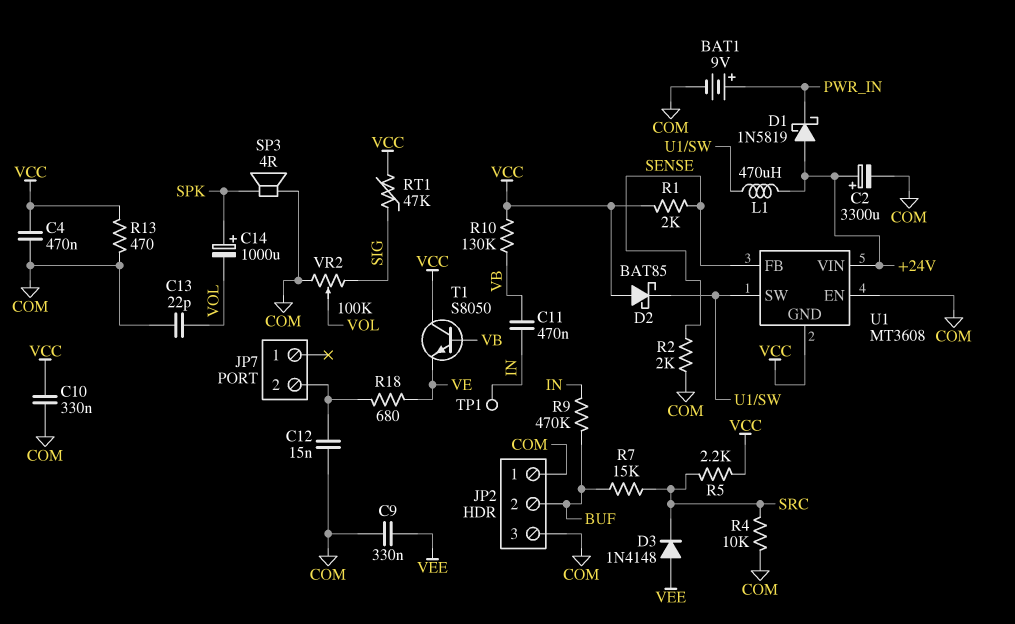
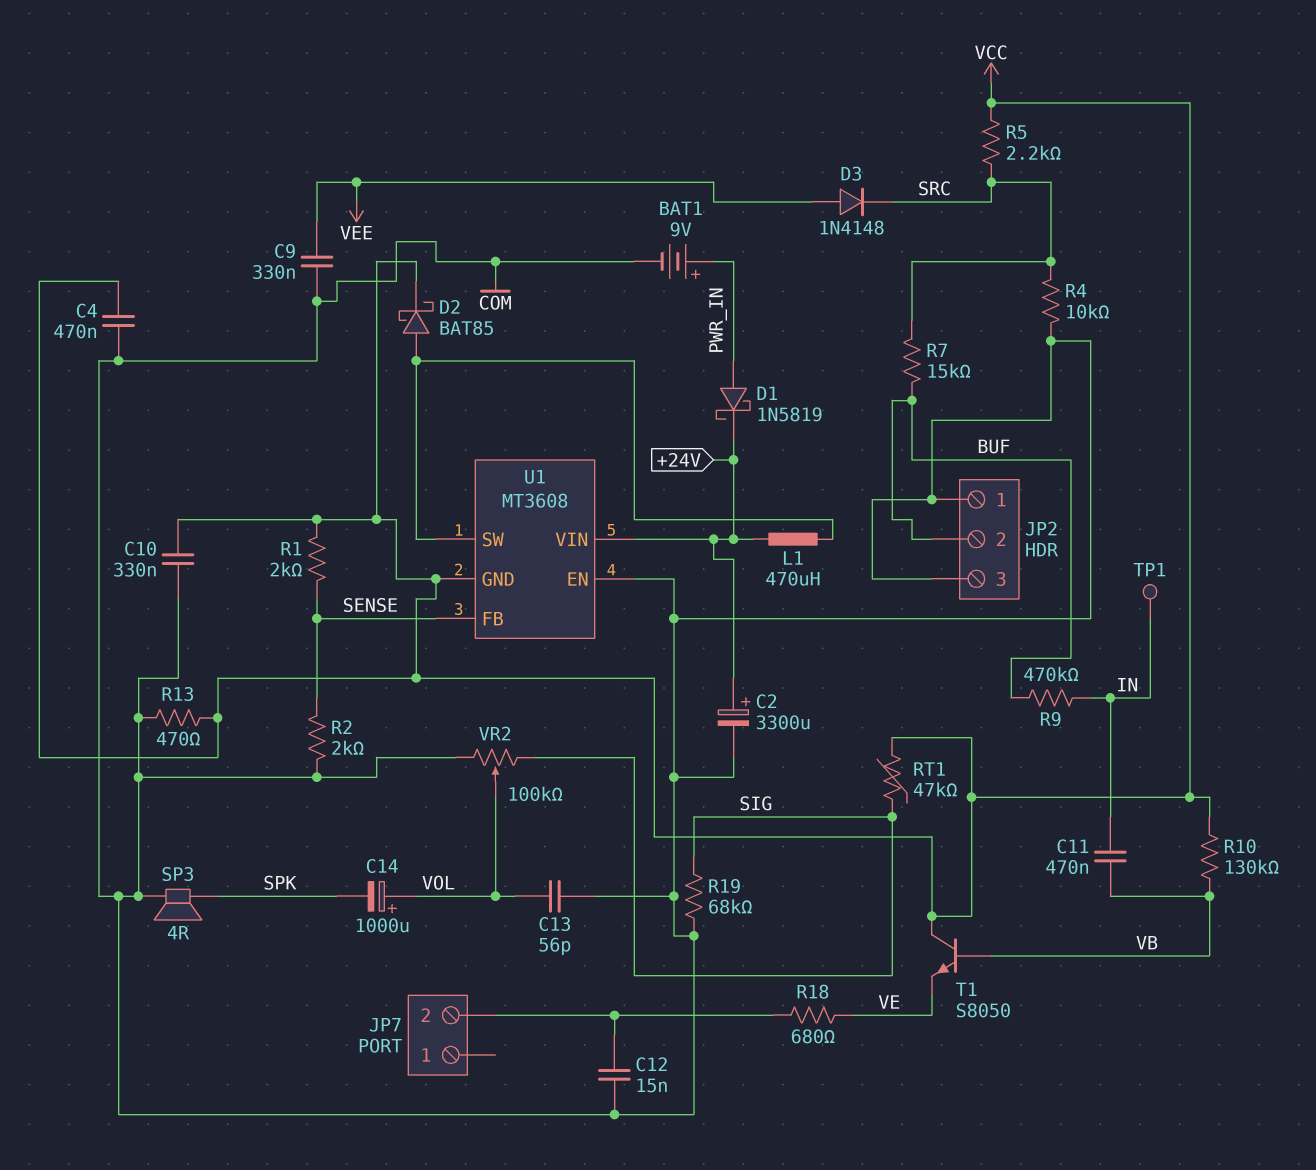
C13: 22pF (COM, VOL) -> 56pF (COM, VOL)
C14: 1000uF (plus SPK, minus VOL) -> 1000uF (plus VOL, minus SPK)
D1: schottky 1N5819 (A +24V, K PWR_IN) -> schottky 1N5819 (A PWR_IN, K +24V)
D2: schottky BAT85 (A VCC, K U1/SW) -> schottky BAT85 (A U1/SW, K VCC)
R19: none -> 68k (COM, SIG)

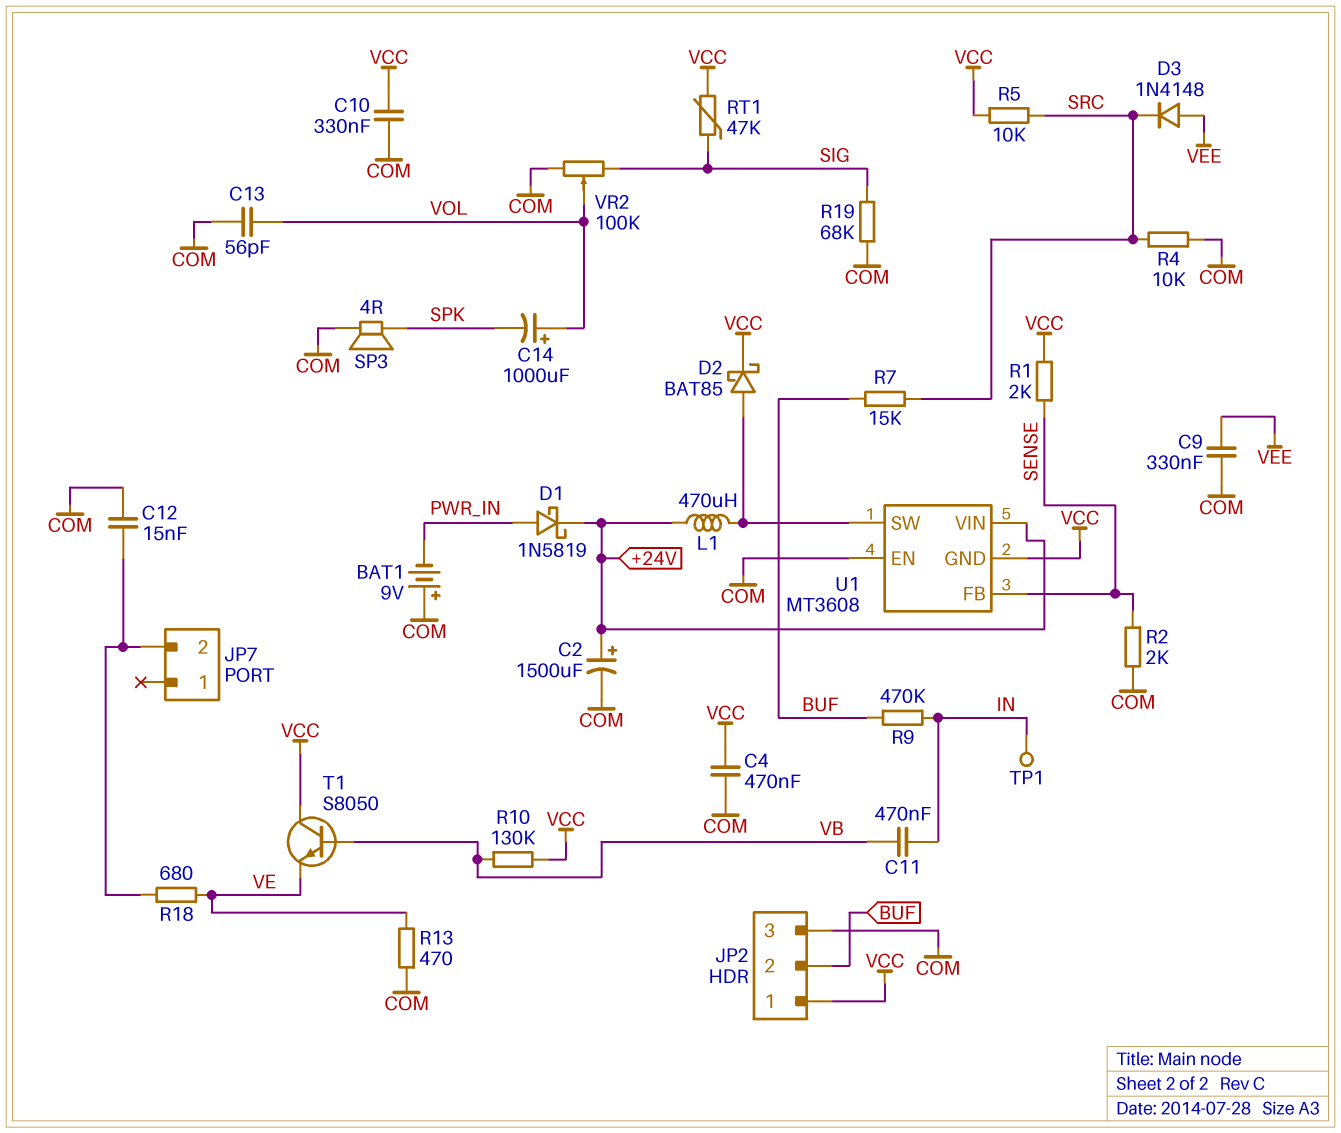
BAT1: 9V (plus PWR_IN, minus COM) -> 9V (plus COM, minus PWR_IN)
C2: 3300uF (plus +24V, minus COM) -> 1500uF (plus +24V, minus COM)
JP2 pin 1: COM -> VCC
R5: 2.2k (SRC, VCC) -> 10k (SRC, VCC)
R13: 470 (COM, VCC) -> 470 (COM, VE)

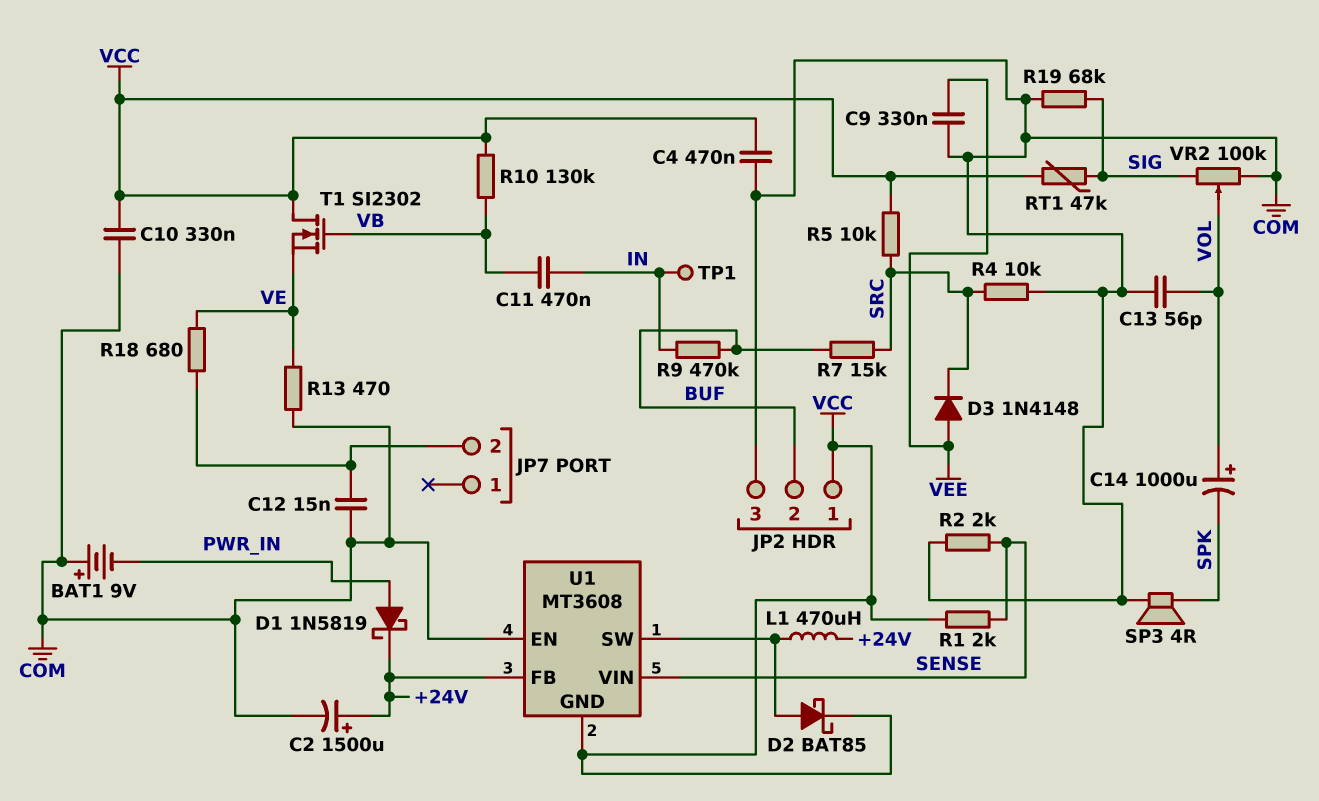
T1: NPN S8050 (B VB, C VCC, E VE) -> NMOS SI2302 (G VB, D VCC, S VE)
U1 pin FB: SENSE -> +24V
U1 pin VIN: +24V -> SENSE

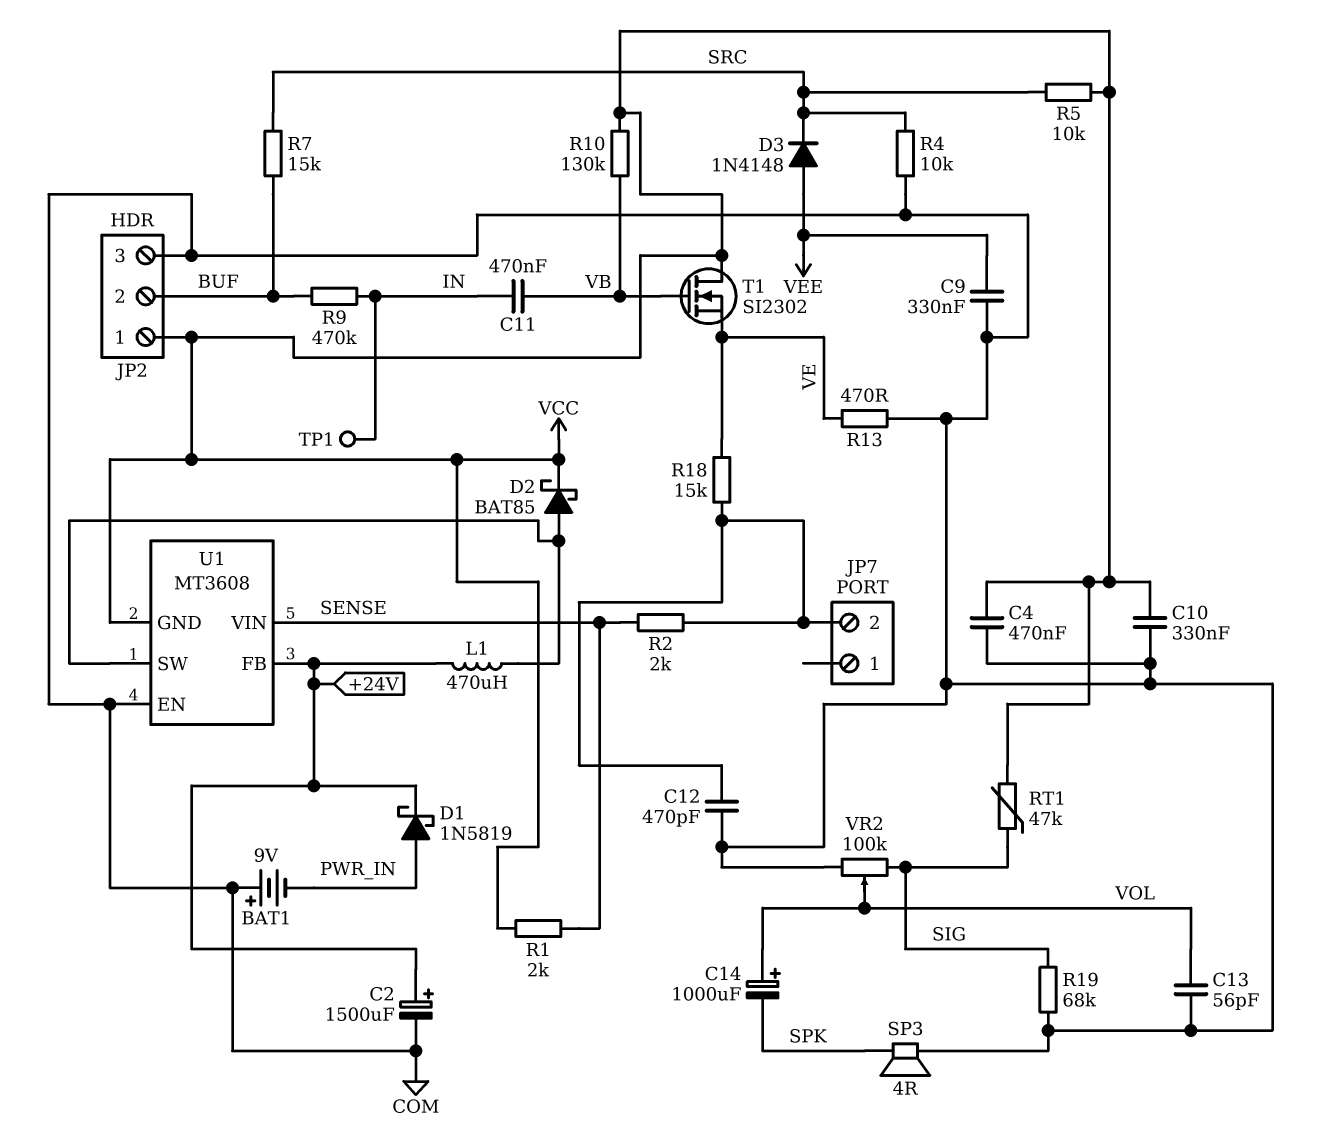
C12: 15nF (COM, JP7/2) -> 470pF (COM, JP7/2)
R2: 2k (COM, SENSE) -> 2k (JP7/2, SENSE)
R18: 680 (JP7/2, VE) -> 15k (JP7/2, VE)

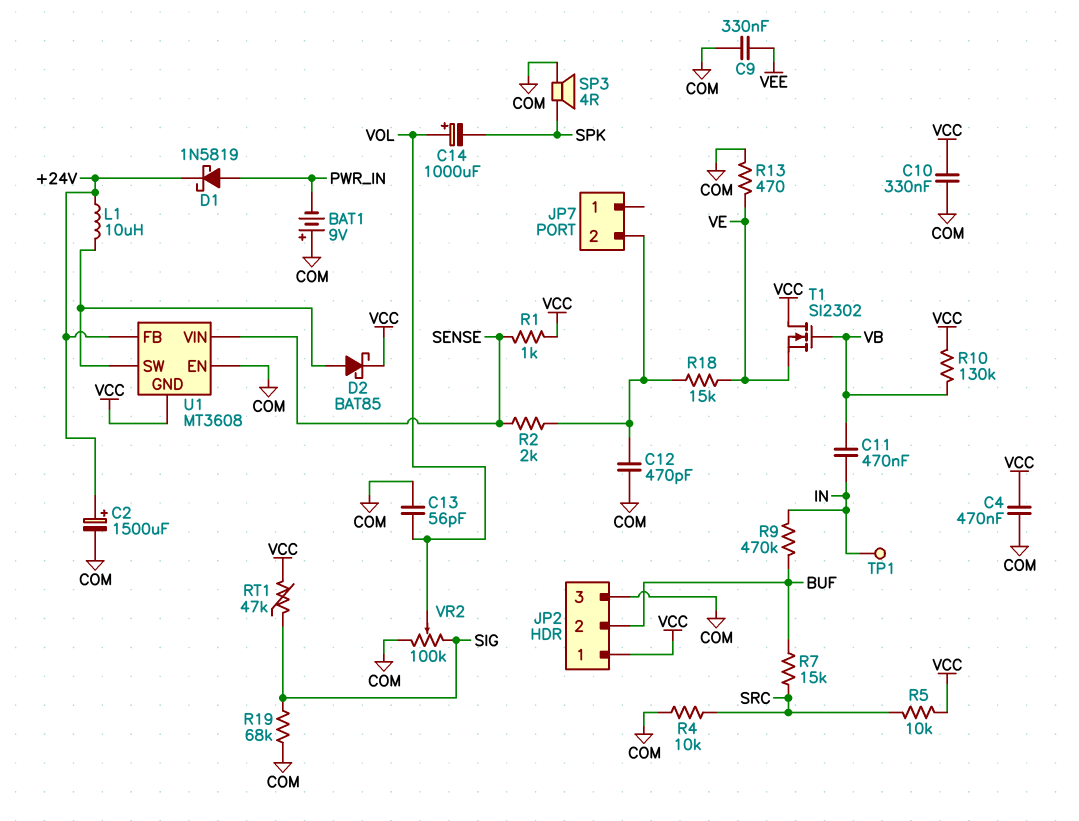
D3: diode 1N4148 (A VEE, K SRC) -> none
L1: 470uH (+24V, U1/SW) -> 10uH (+24V, U1/SW)
R1: 2k (SENSE, VCC) -> 1k (SENSE, VCC)

